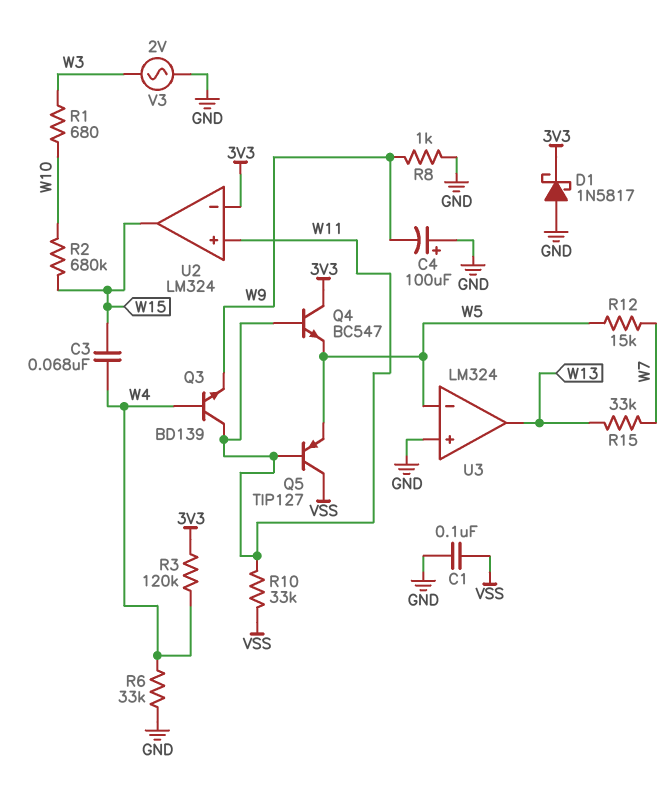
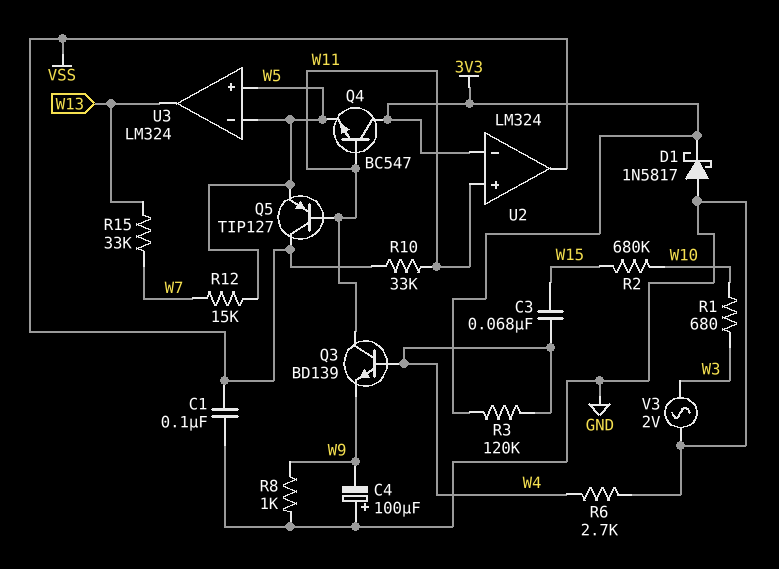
R6: 33k (GND, W4) -> 2.7k (GND, W4)
U2 pin out: W15 -> VSS
U3 pin in+: GND -> W5

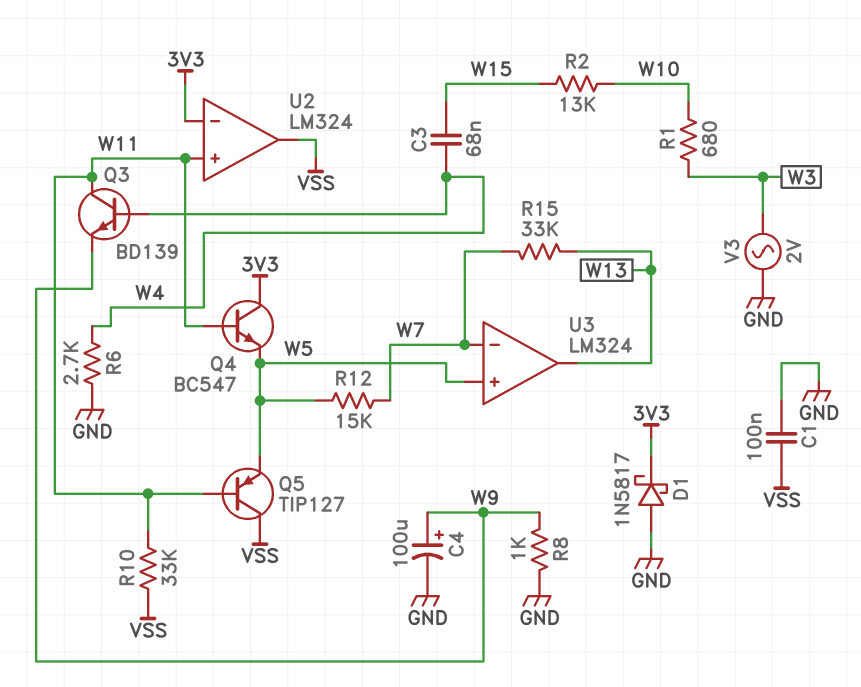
C4: 100uF (plus GND, minus W9) -> 100uF (plus W9, minus GND)
R2: 680k (W10, W15) -> 13k (W10, W15)
R3: 120k (3V3, W4) -> none
U3 pin in-: W5 -> W7

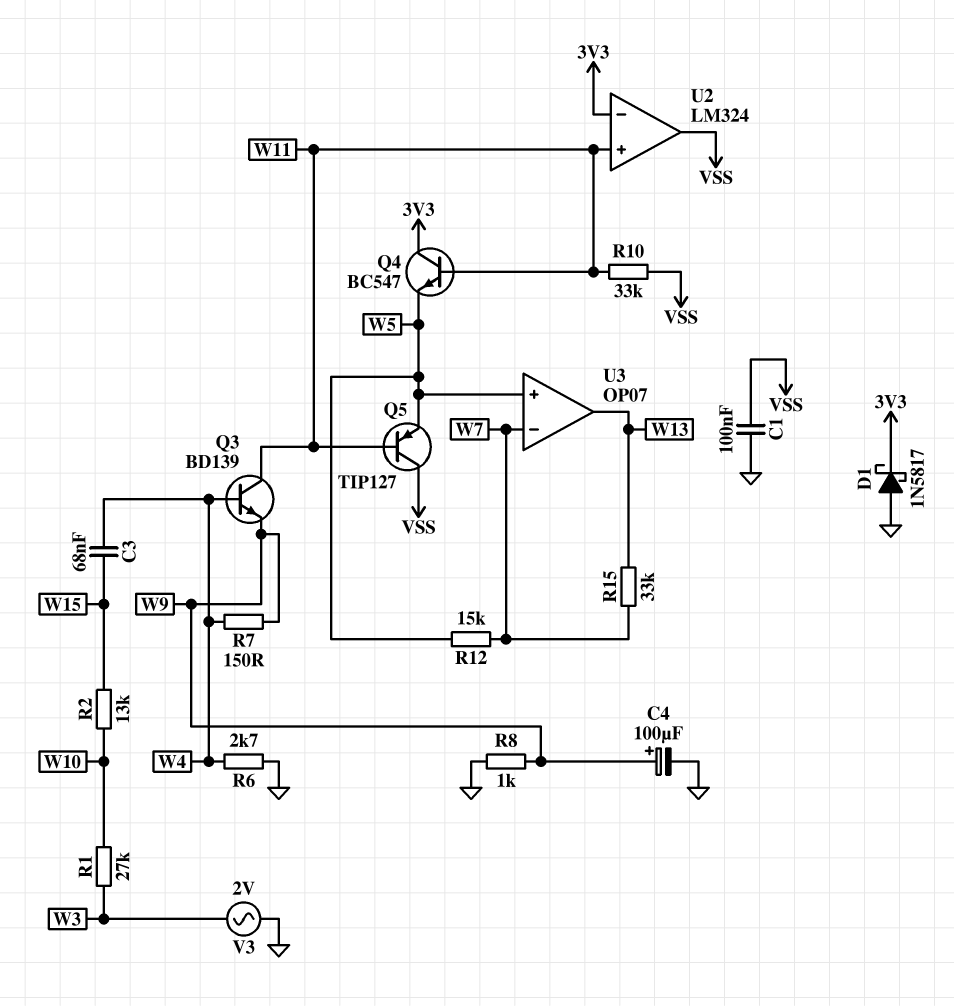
R1: 680 (W3, W10) -> 27k (W3, W10)
R7: none -> 150 (W4, W9)
U3: LM324 -> OP07

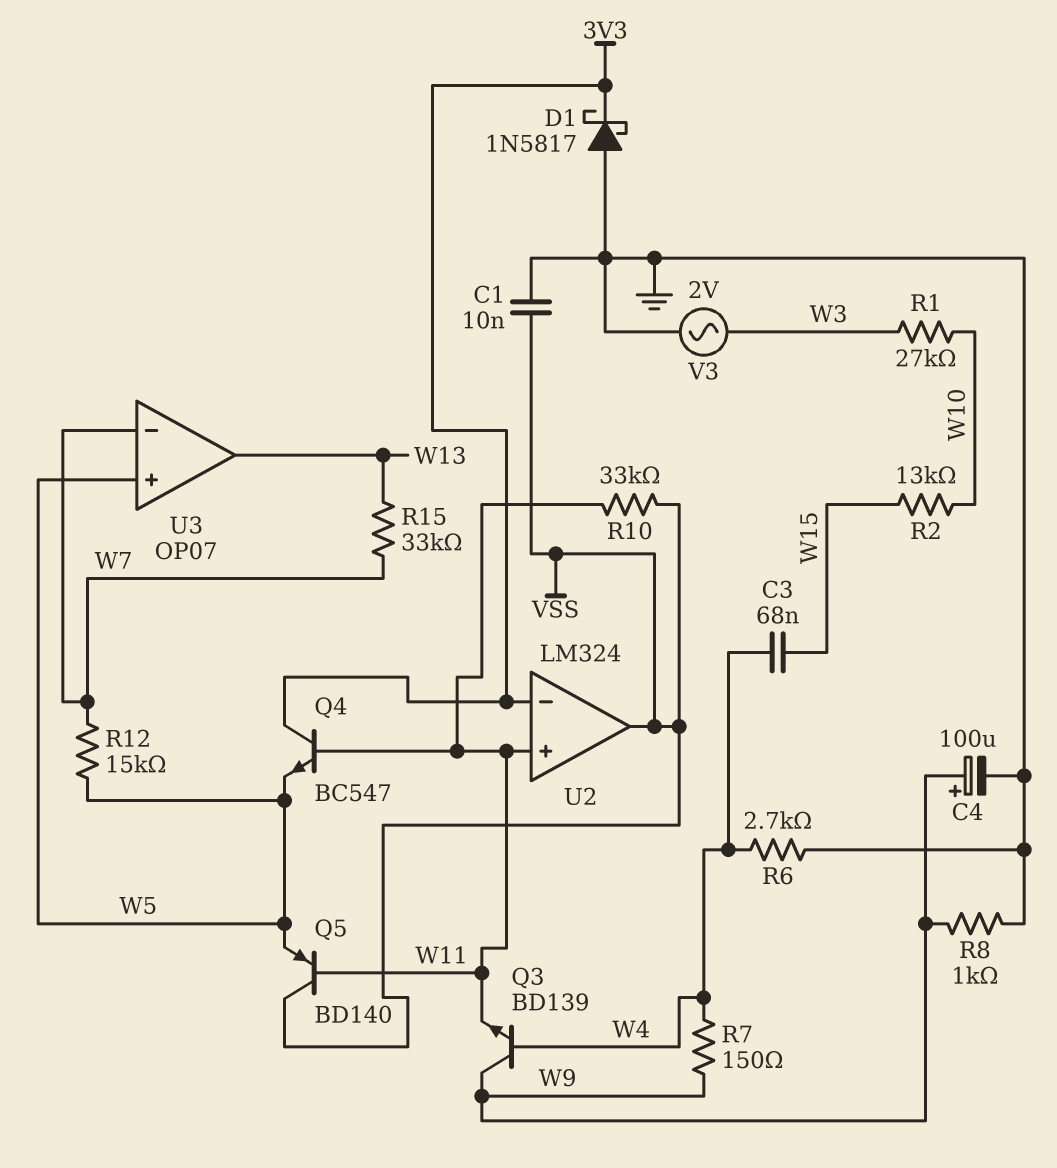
C1: 100nF (GND, VSS) -> 10nF (GND, VSS)
Q3: NPN BD139 (B W4, C W11, E W9) -> NPN BD139 (B W4, C W9, E W11)
Q5: PNP TIP127 (B W11, C VSS, E W5) -> PNP BD140 (B W11, C VSS, E W5)

